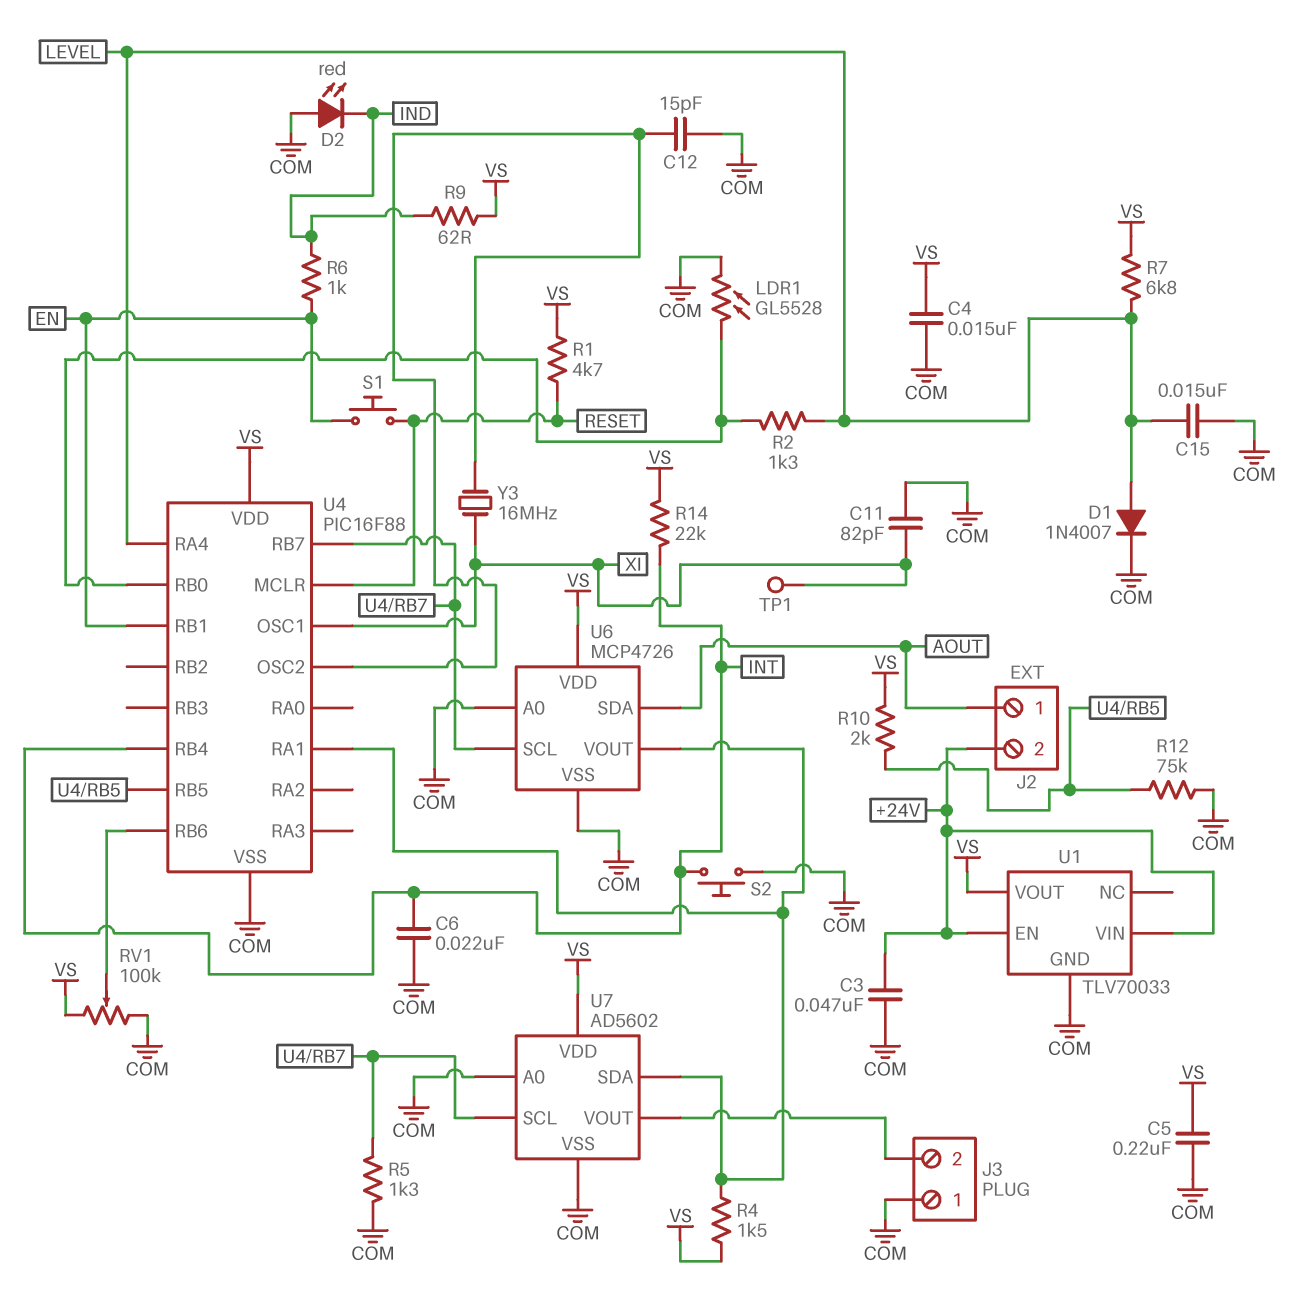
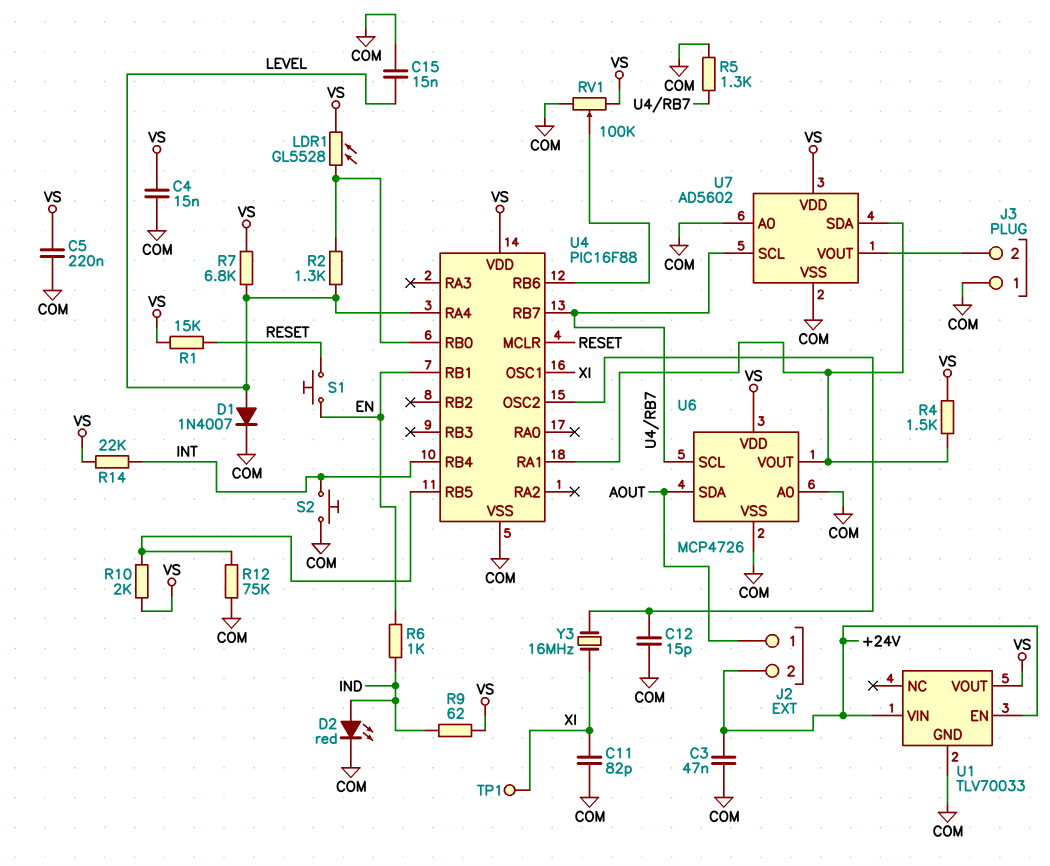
C6: 22nF (COM, INT) -> none
D2: LED red (A COM, K IND) -> LED red (A IND, K COM)
LDR1: GL5528 (COM, U4/RB0) -> GL5528 (U4/RB0, VS)
R1: 4.7k (RESET, VS) -> 15k (RESET, VS)

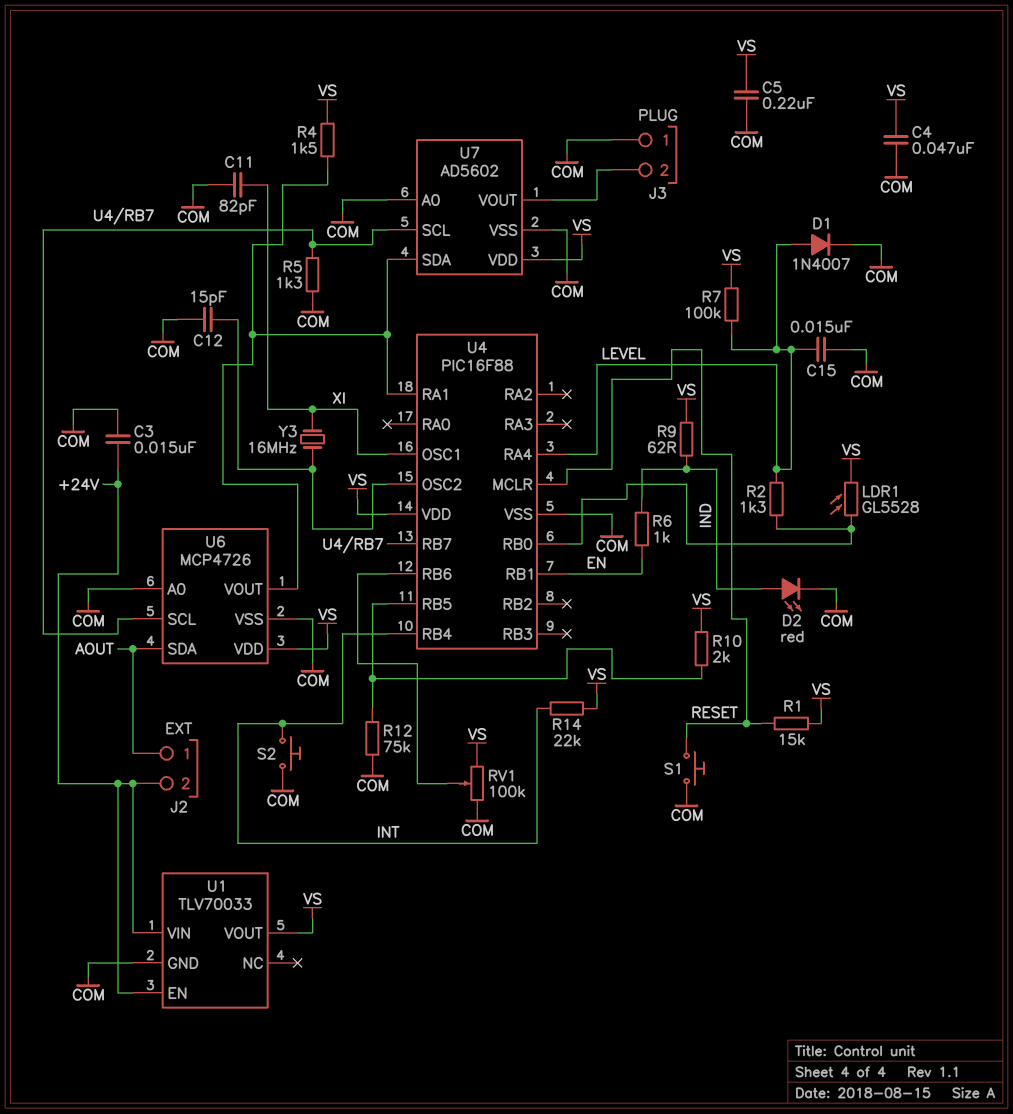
C3: 47nF (+24V, COM) -> 15nF (+24V, COM)
C4: 15nF (COM, VS) -> 47nF (COM, VS)
R7: 6.8k (LEVEL, VS) -> 100k (LEVEL, VS)
S1: button (EN, RESET) -> button (COM, RESET)
TP1: test point (XI) -> none

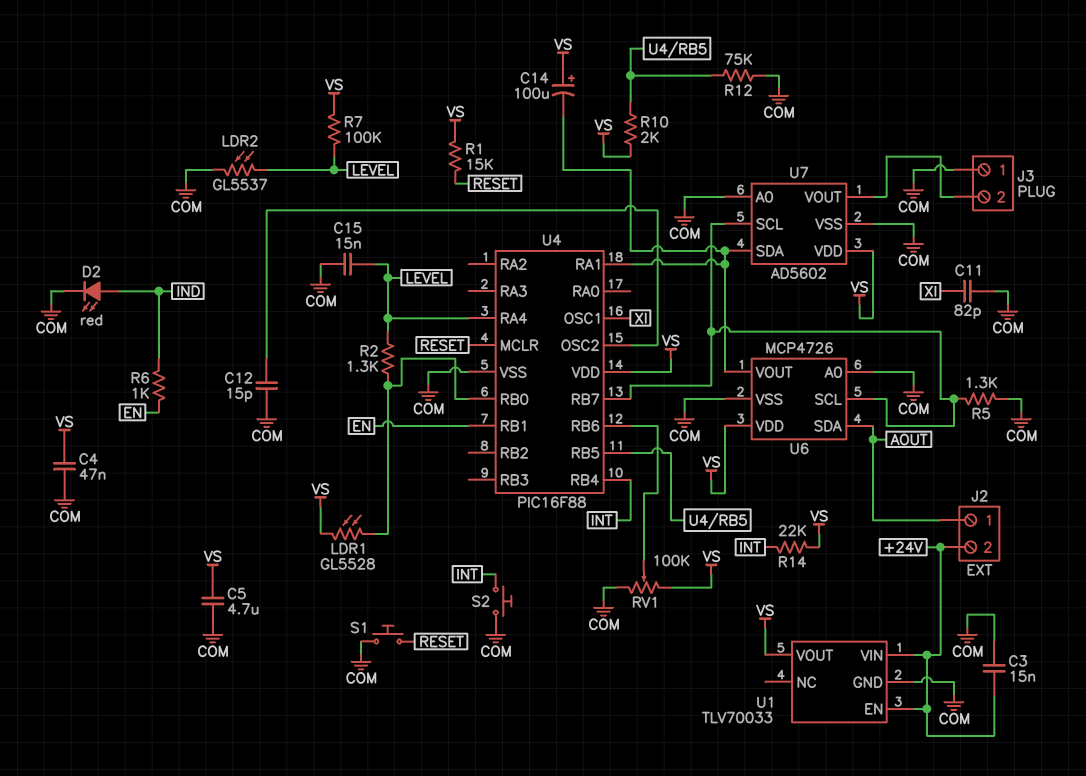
C5: 220nF (COM, VS) -> 4.7uF (COM, VS)
C14: none -> 100uF (plus VS, minus U4/RA1)
D1: diode 1N4007 (A LEVEL, K COM) -> none
LDR2: none -> GL5537 (COM, LEVEL)
R4: 1.5k (U4/RA1, VS) -> none
R9: 62 (IND, VS) -> none
Y3: 16MHz (U4/OSC2, XI) -> none

